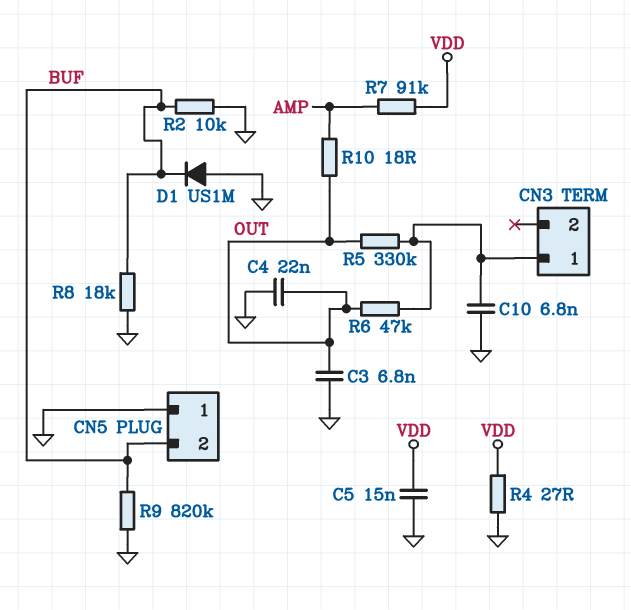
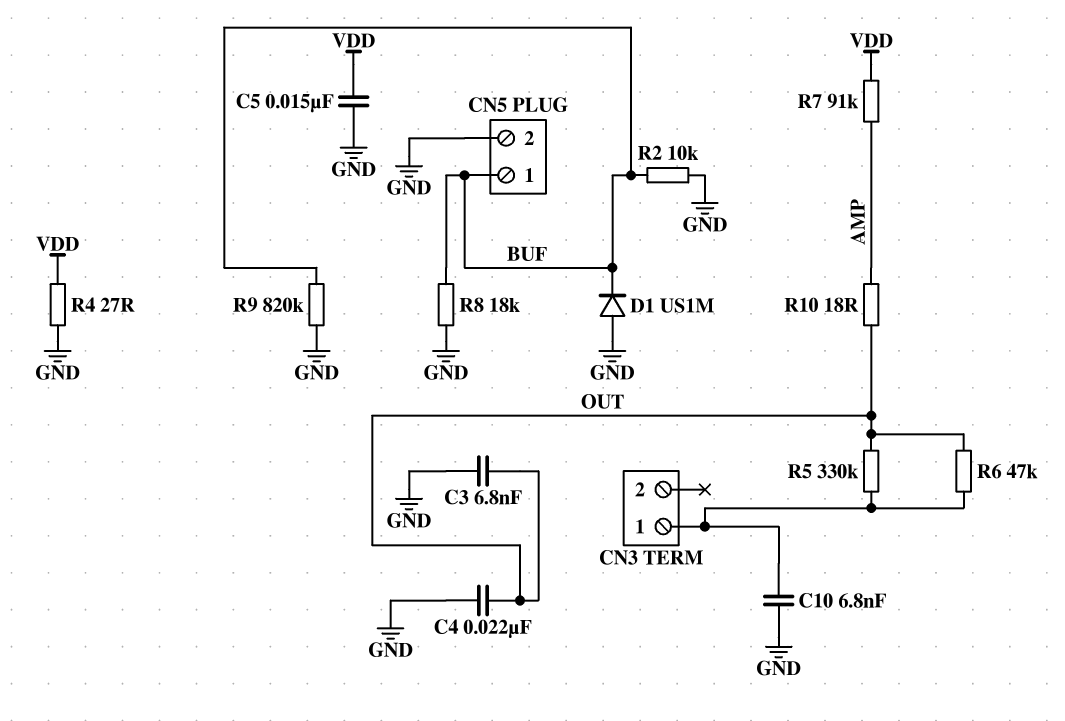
CN5 pin 1: GND -> BUF
CN5 pin 2: BUF -> GND

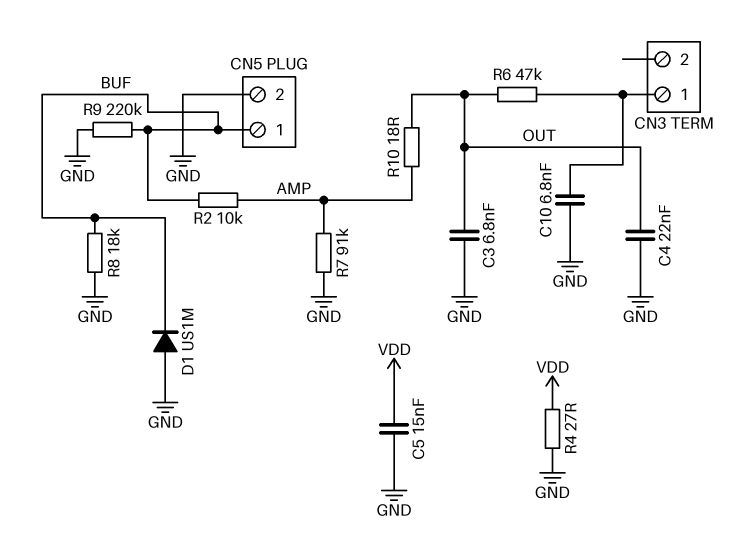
R2: 10k (BUF, GND) -> 10k (AMP, BUF)
R5: 330k (CN3/1, OUT) -> none
R7: 91k (AMP, VDD) -> 91k (AMP, GND)
R9: 820k (BUF, GND) -> 220k (BUF, GND)

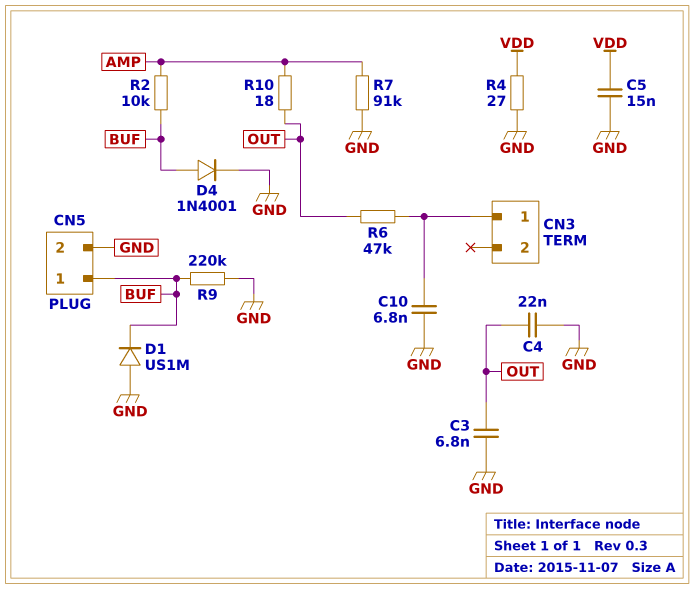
D4: none -> diode 1N4001 (A BUF, K GND)
R8: 18k (BUF, GND) -> none

